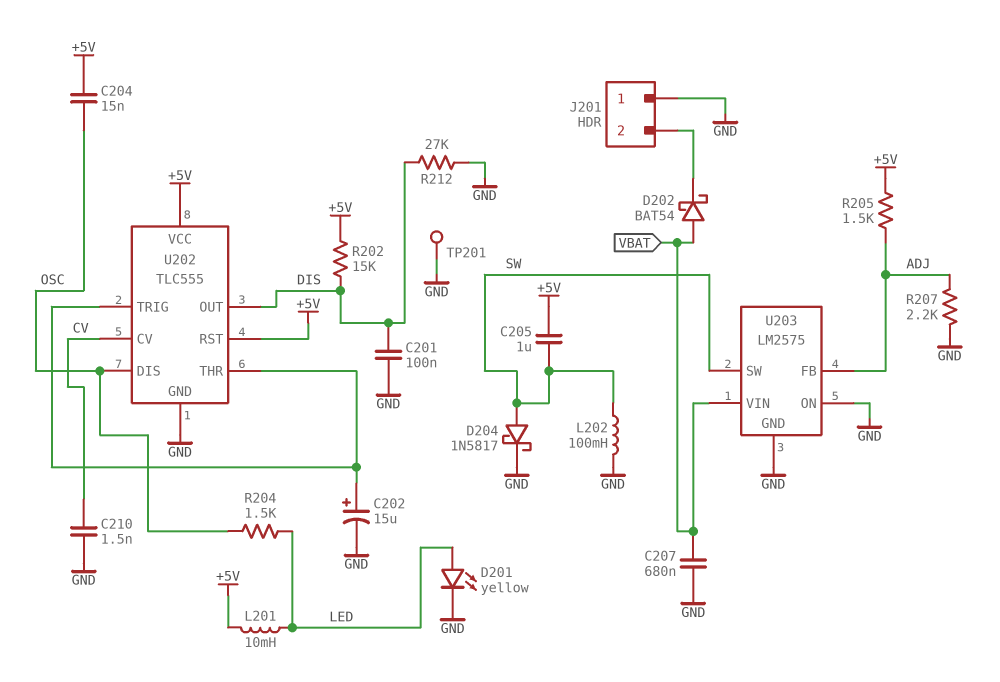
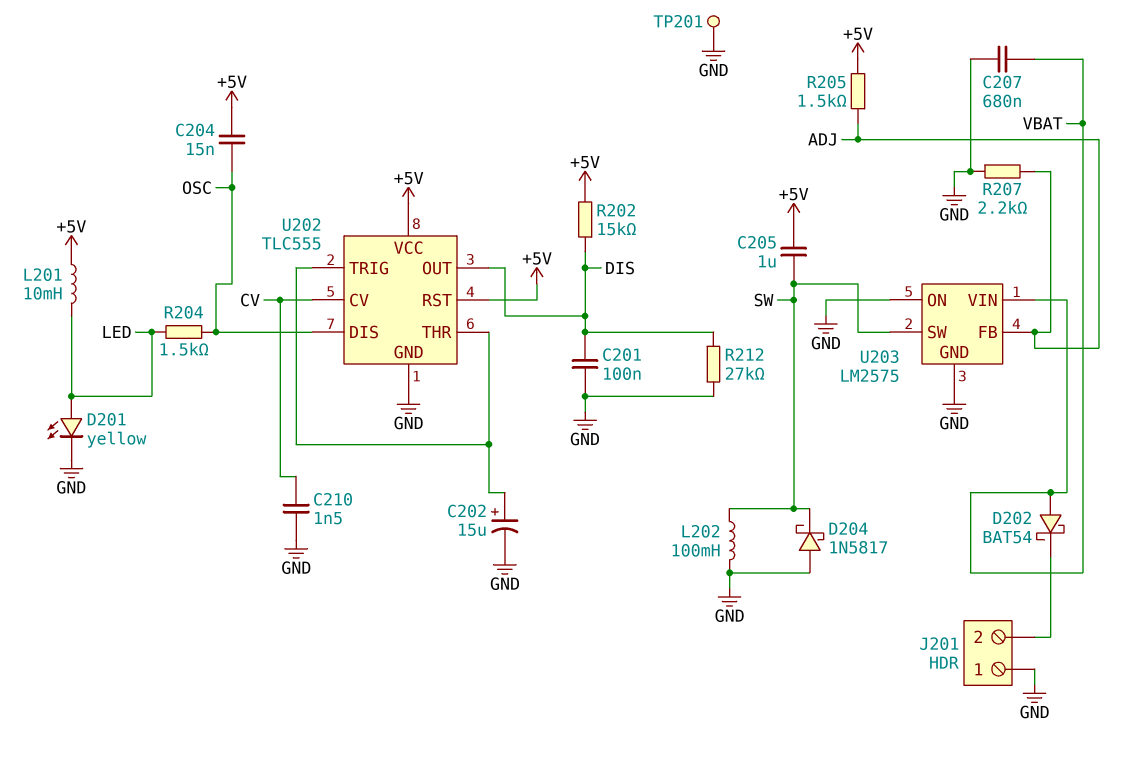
D204: schottky 1N5817 (A SW, K GND) -> schottky 1N5817 (A GND, K SW)

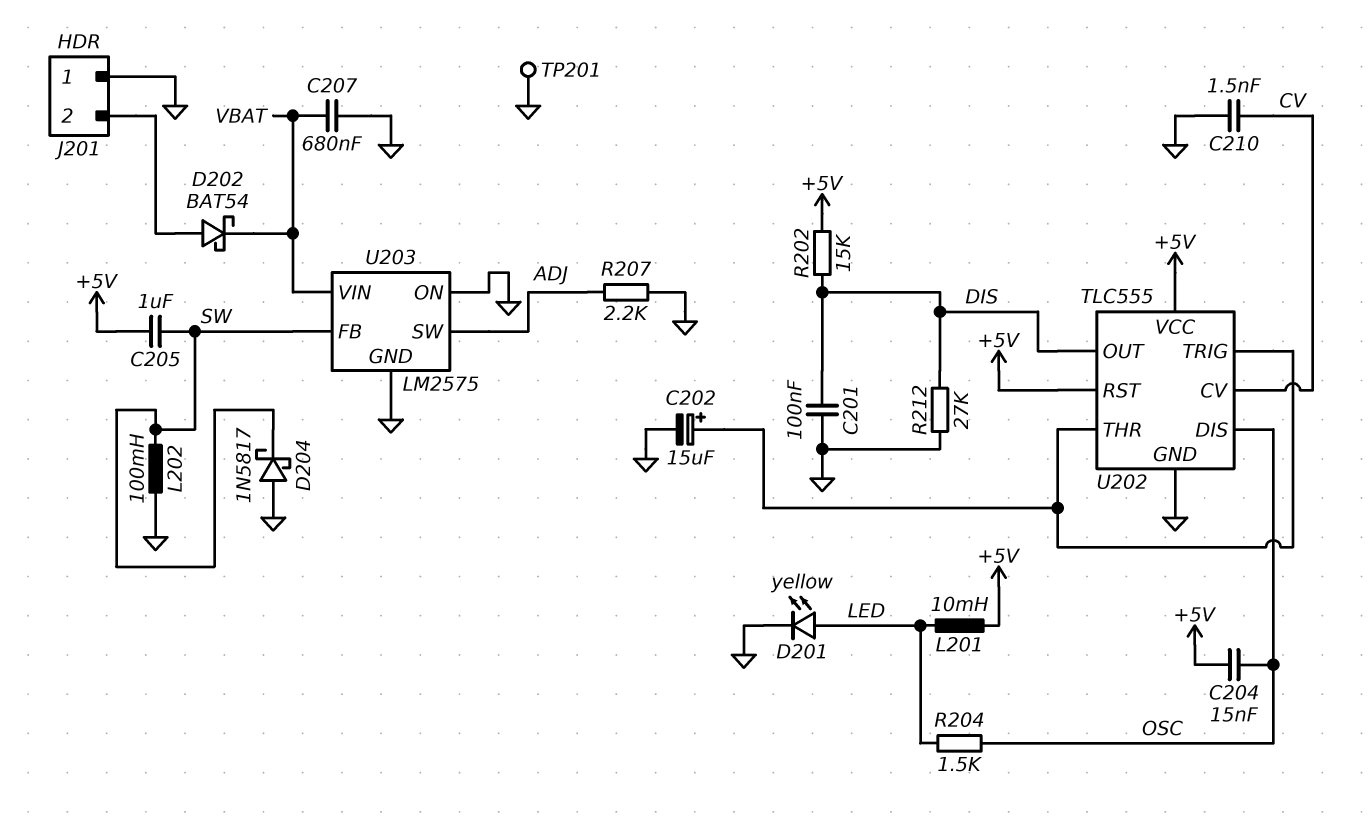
D202: schottky BAT54 (A VBAT, K J201/2) -> schottky BAT54 (A J201/2, K VBAT)
R205: 1.5k (+5V, ADJ) -> none
U203 pin FB: ADJ -> SW
U203 pin SW: SW -> ADJ

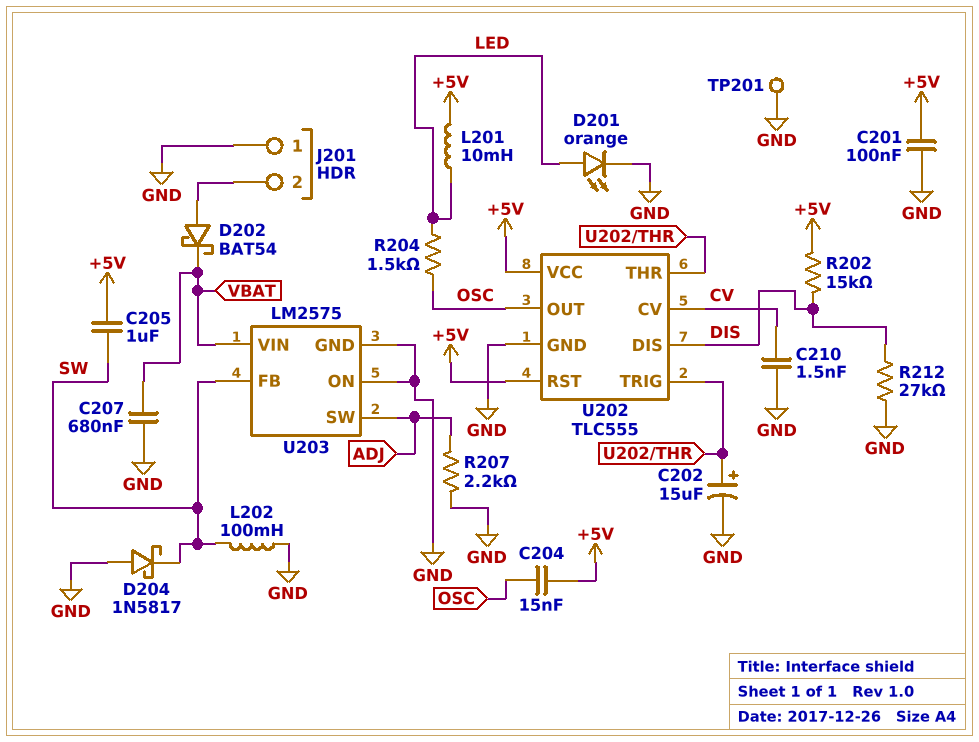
C201: 100nF (DIS, GND) -> 100nF (+5V, GND)
D201: LED yellow (A LED, K GND) -> LED orange (A LED, K GND)
U202 pin DIS: OSC -> DIS
U202 pin OUT: DIS -> OSC

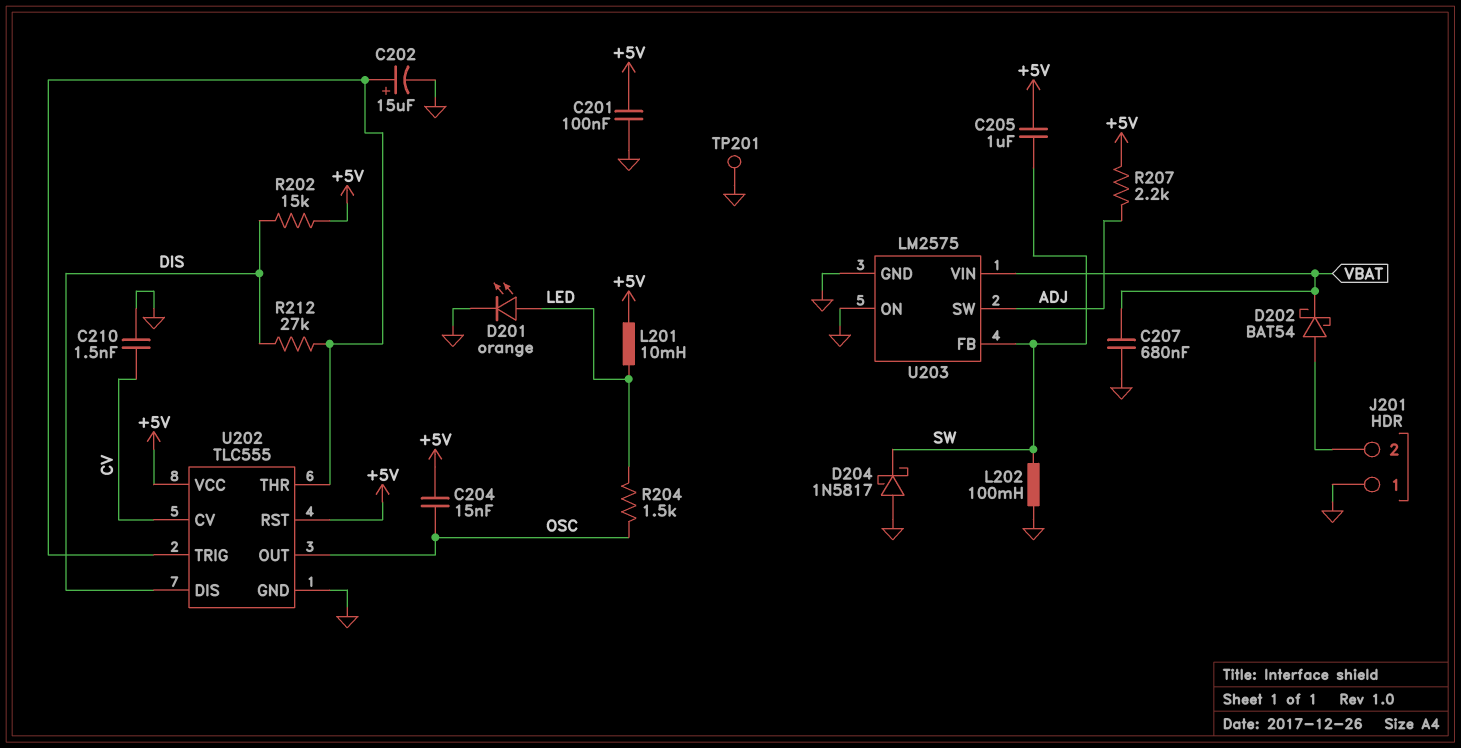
R207: 2.2k (ADJ, GND) -> 2.2k (+5V, ADJ)
R212: 27k (DIS, GND) -> 27k (DIS, U202/THR)

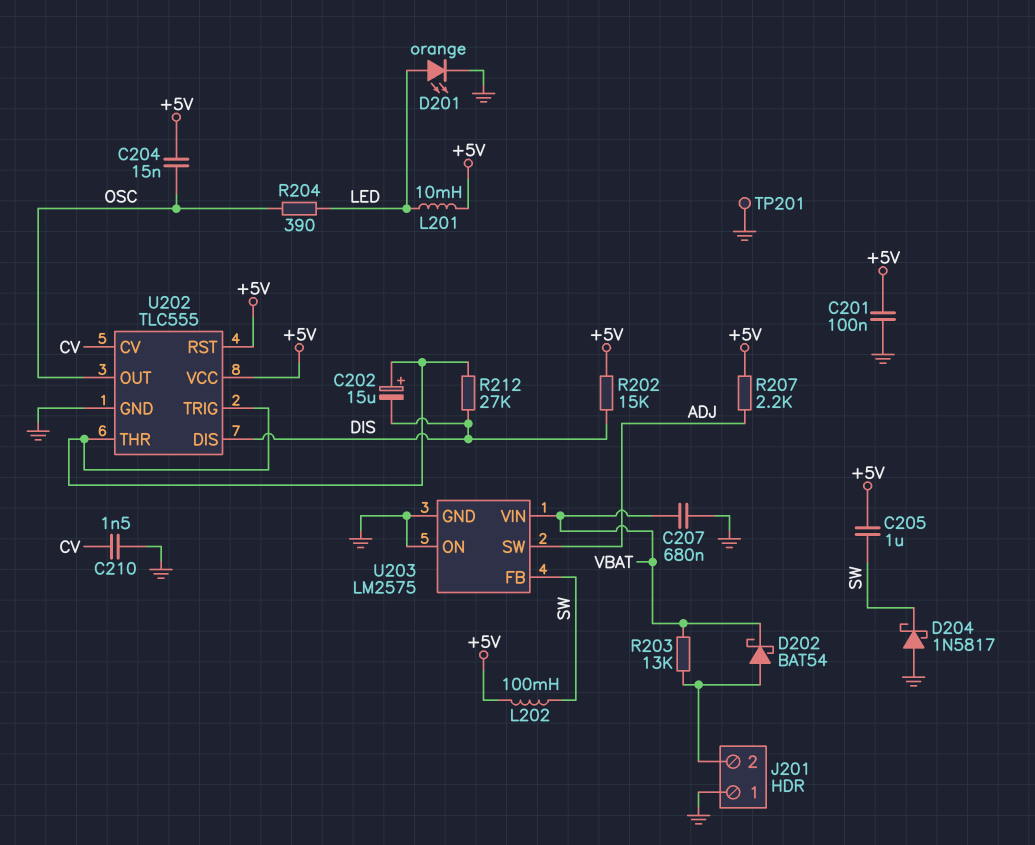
C202: 15uF (plus U202/THR, minus GND) -> 15uF (plus U202/THR, minus DIS)
L202: 100mH (GND, SW) -> 100mH (+5V, SW)
R203: none -> 13k (J201/2, VBAT)
R204: 1.5k (LED, OSC) -> 390 (LED, OSC)

